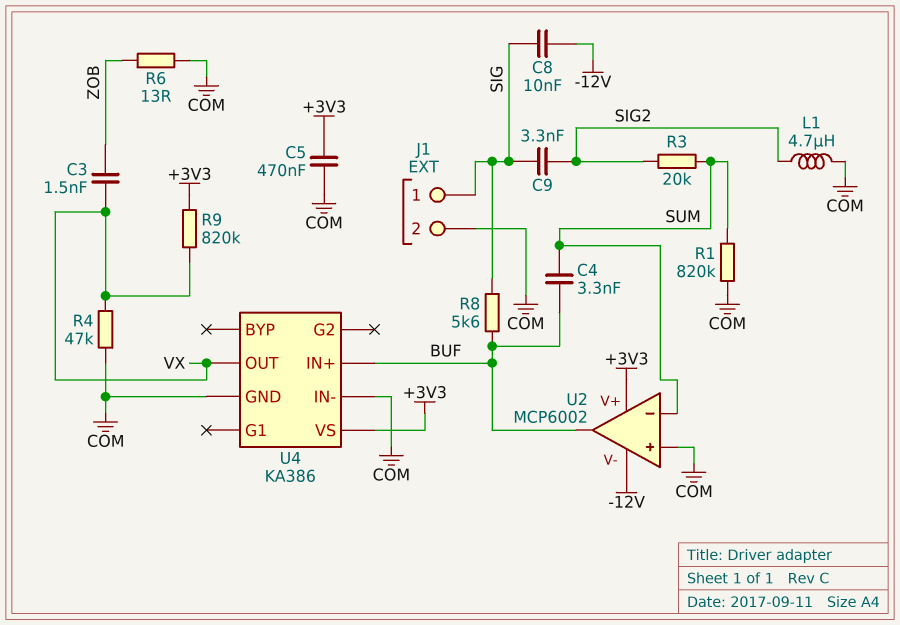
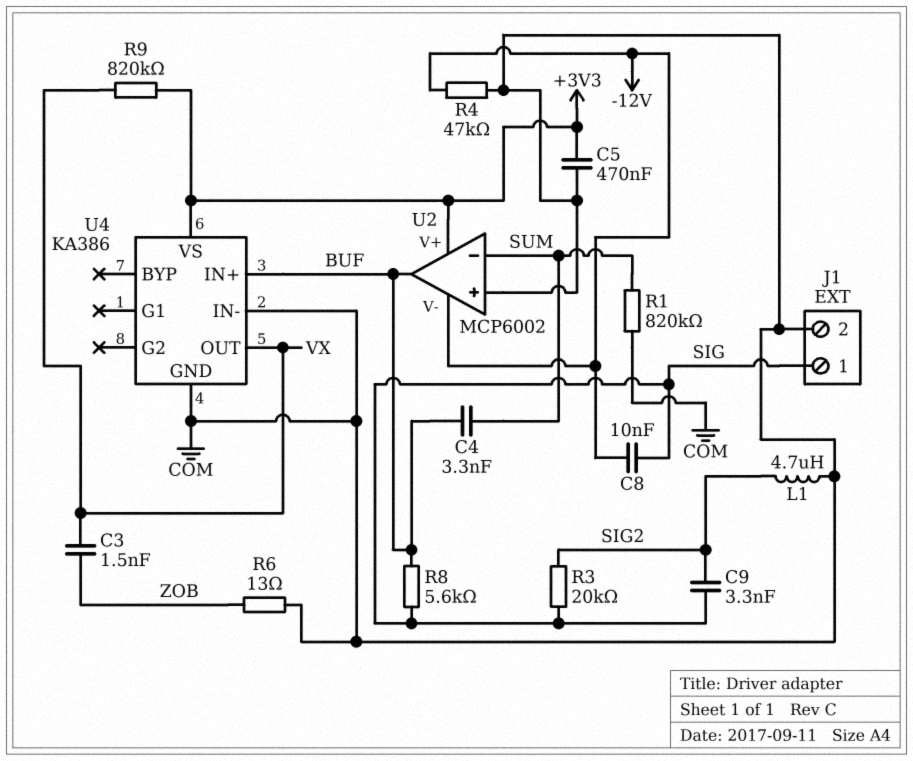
R3: 20k (SIG2, SUM) -> 20k (SIG, SIG2)
R4: 47k (COM, VX) -> 47k (-12V, COM)

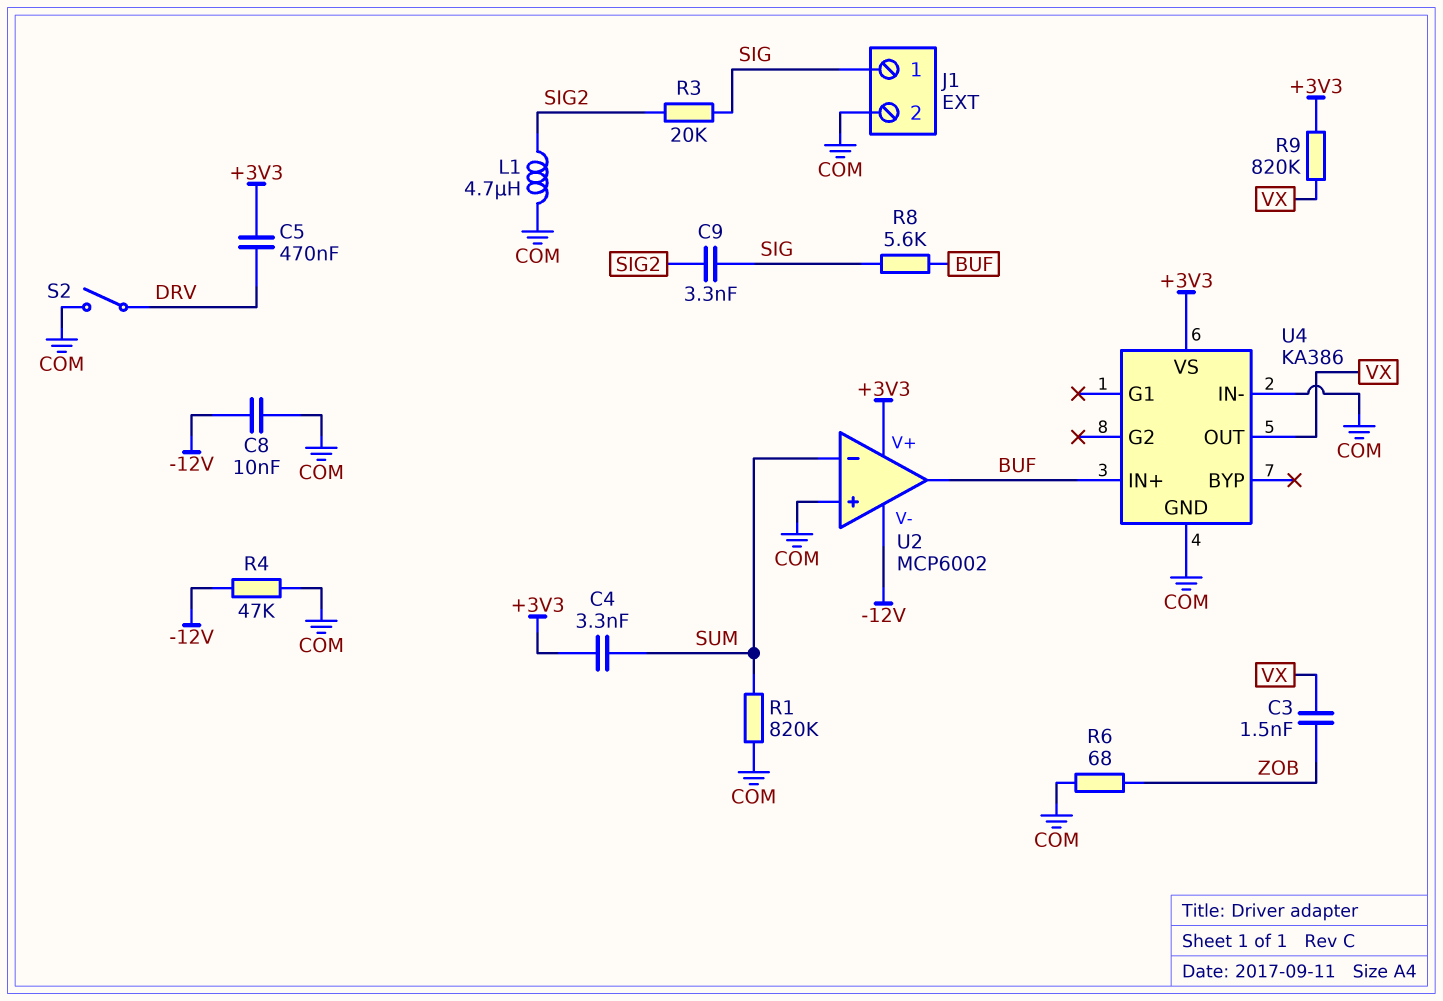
C4: 3.3nF (BUF, SUM) -> 3.3nF (+3V3, SUM)
C5: 470nF (+3V3, COM) -> 470nF (+3V3, DRV)
C8: 10nF (-12V, SIG) -> 10nF (-12V, COM)
R6: 13 (COM, ZOB) -> 68 (COM, ZOB)
S2: none -> switch (COM, DRV)

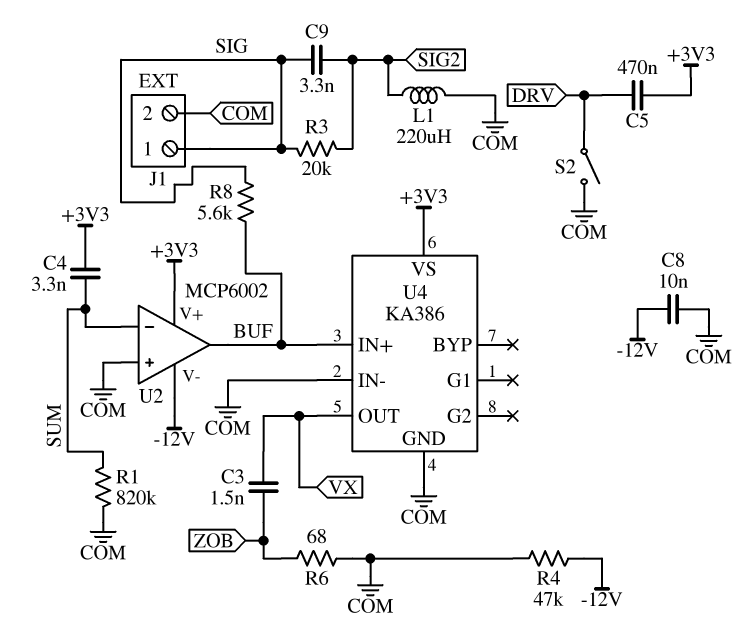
L1: 4.7uH (COM, SIG2) -> 220uH (COM, SIG2)
R9: 820k (+3V3, VX) -> none

